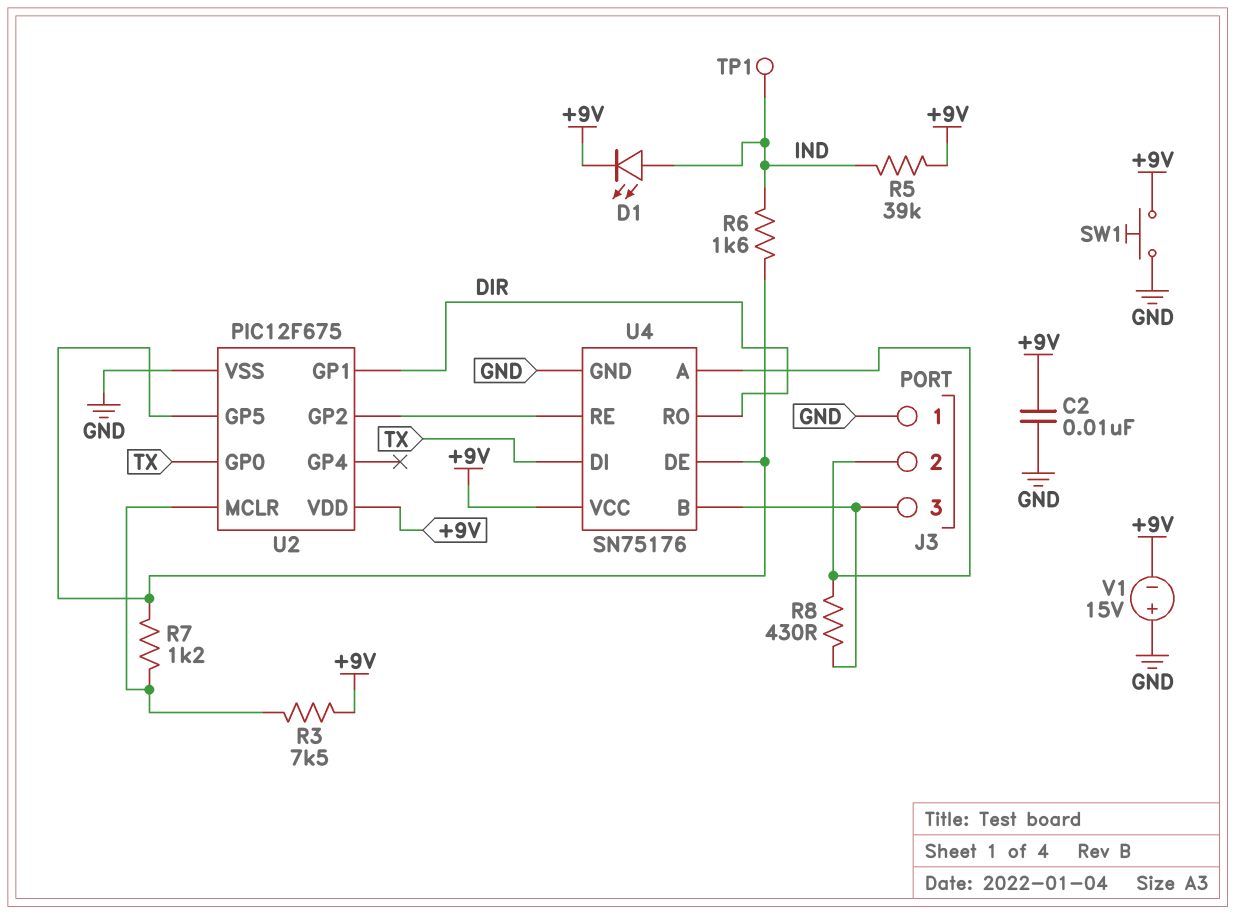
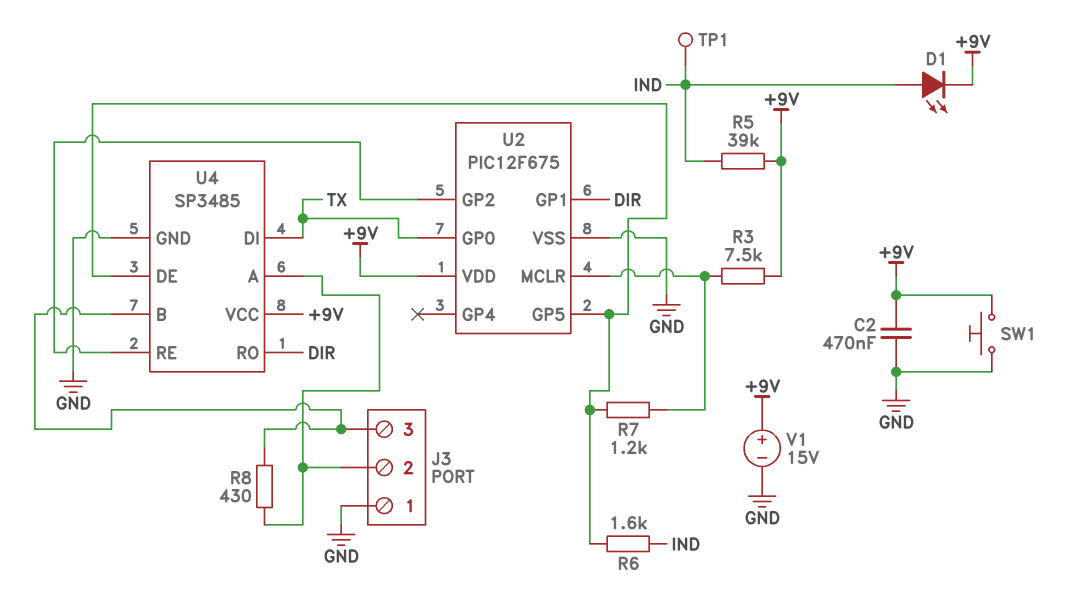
C2: 10nF (+9V, GND) -> 470nF (+9V, GND)
U4: SN75176 -> SP3485
V1: 15V (plus GND, minus +9V) -> 15V (plus +9V, minus GND)

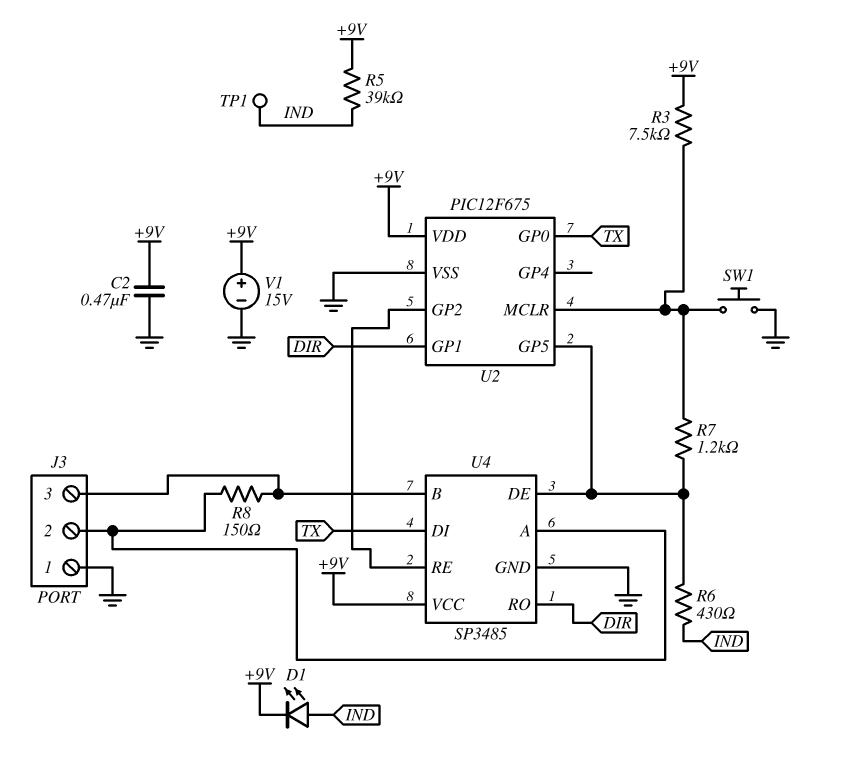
R6: 1.6k (IND, U2/GP5) -> 430 (IND, U2/GP5)
R8: 430 (J3/2, J3/3) -> 150 (J3/2, J3/3)
SW1: button (+9V, GND) -> button (GND, U2/MCLR)

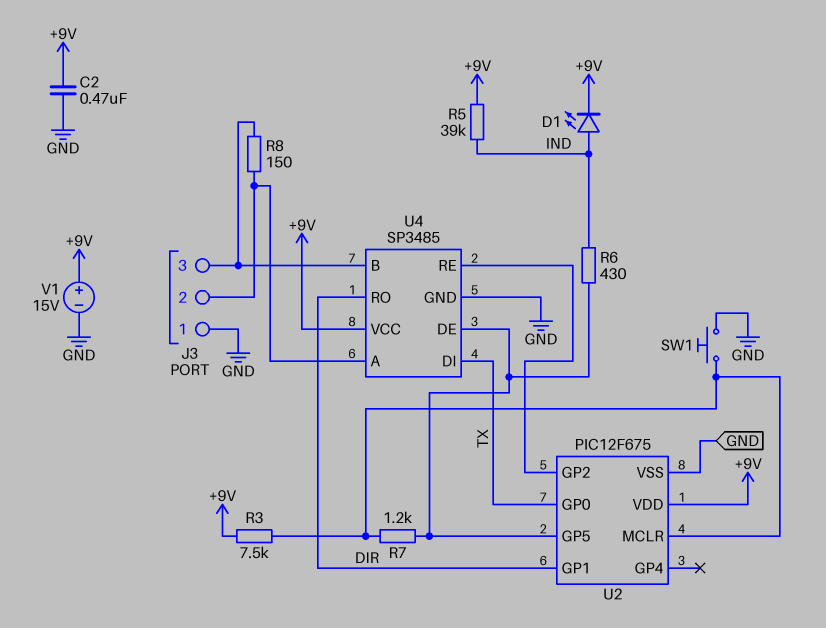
TP1: test point (IND) -> none

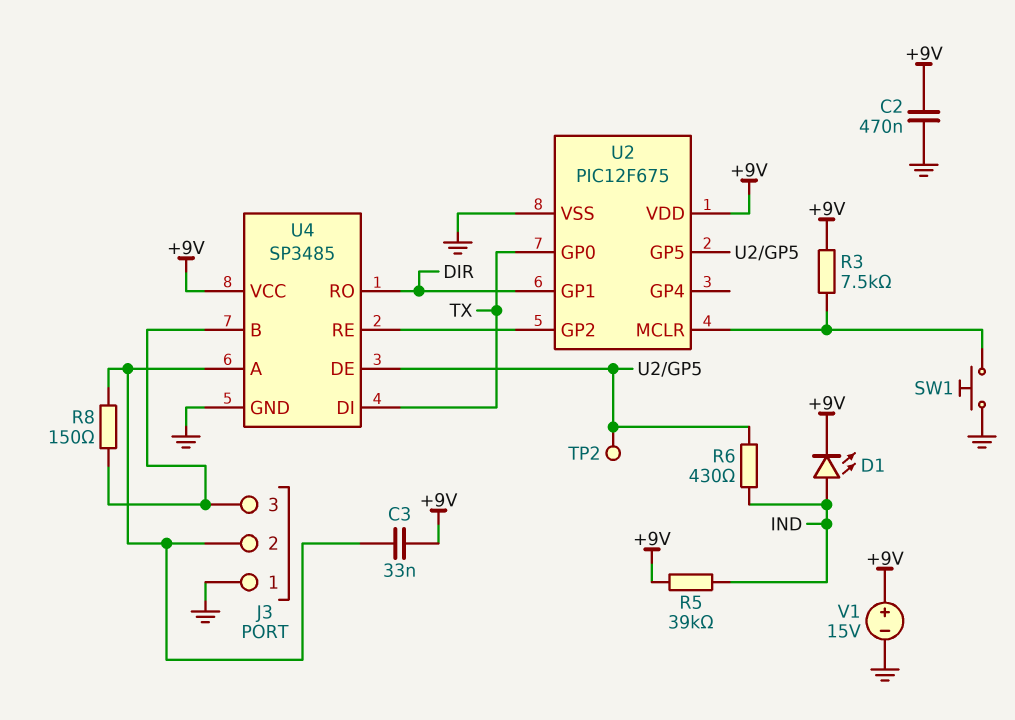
C3: none -> 33nF (+9V, J3/2)
R7: 1.2k (U2/GP5, U2/MCLR) -> none
TP2: none -> test point (U2/GP5)

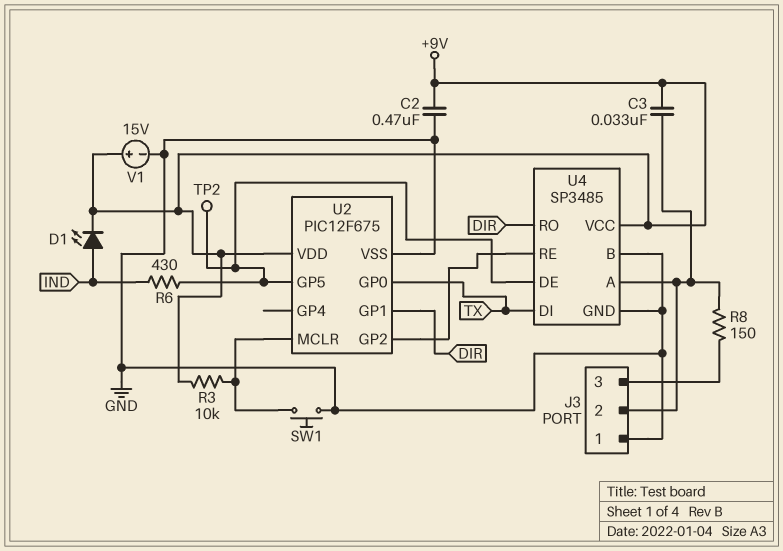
R3: 7.5k (+9V, U2/MCLR) -> 10k (+9V, U2/MCLR)
R5: 39k (+9V, IND) -> none
U4 pin B: J3/3 -> GND

